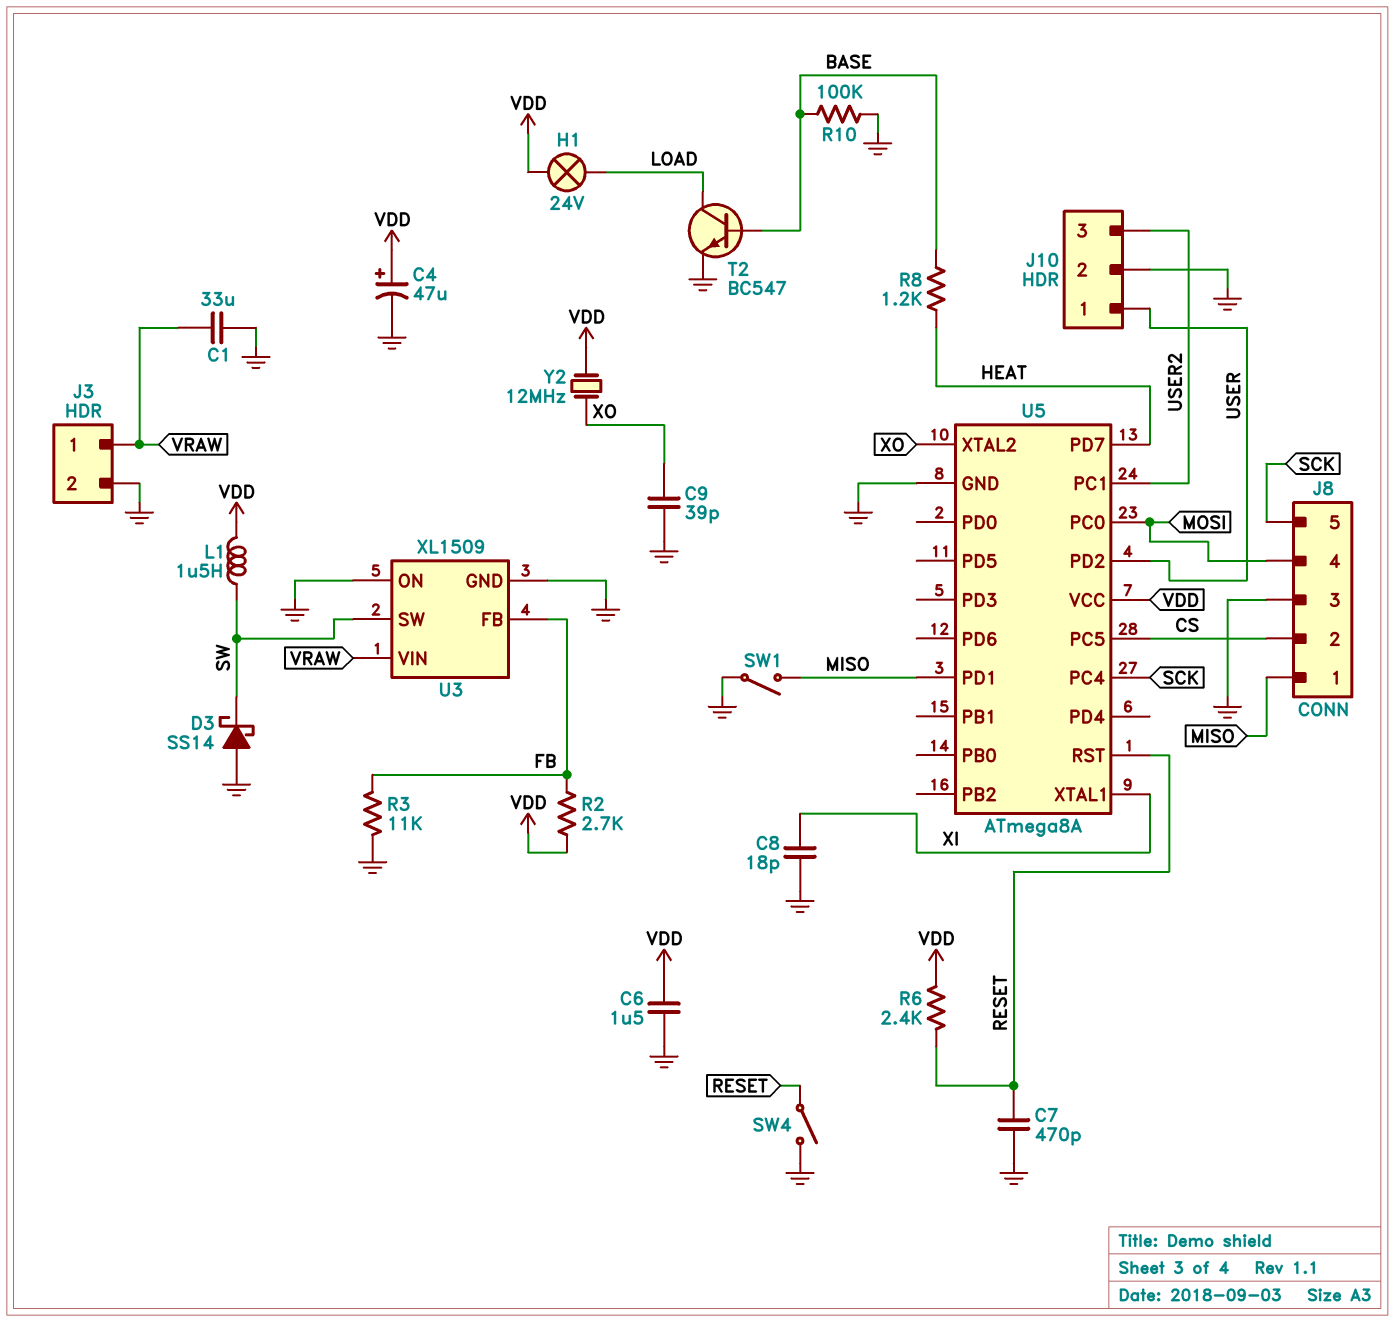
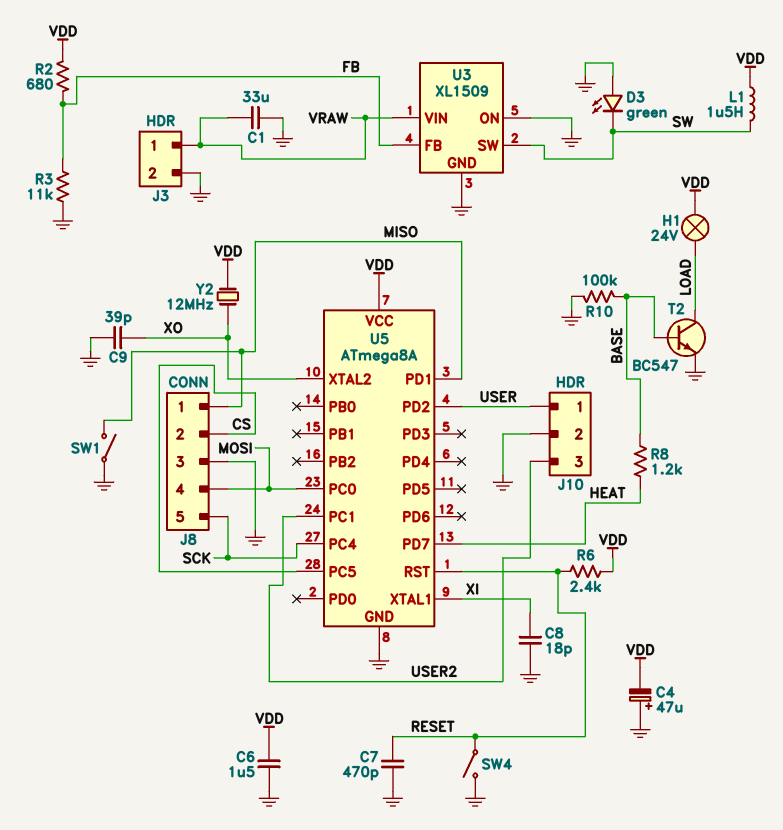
C4: 47uF (plus VDD, minus GND) -> 47uF (plus GND, minus VDD)
D3: schottky SS14 (A GND, K SW) -> LED green (A GND, K SW)
R2: 2.7k (FB, VDD) -> 680 (FB, VDD)

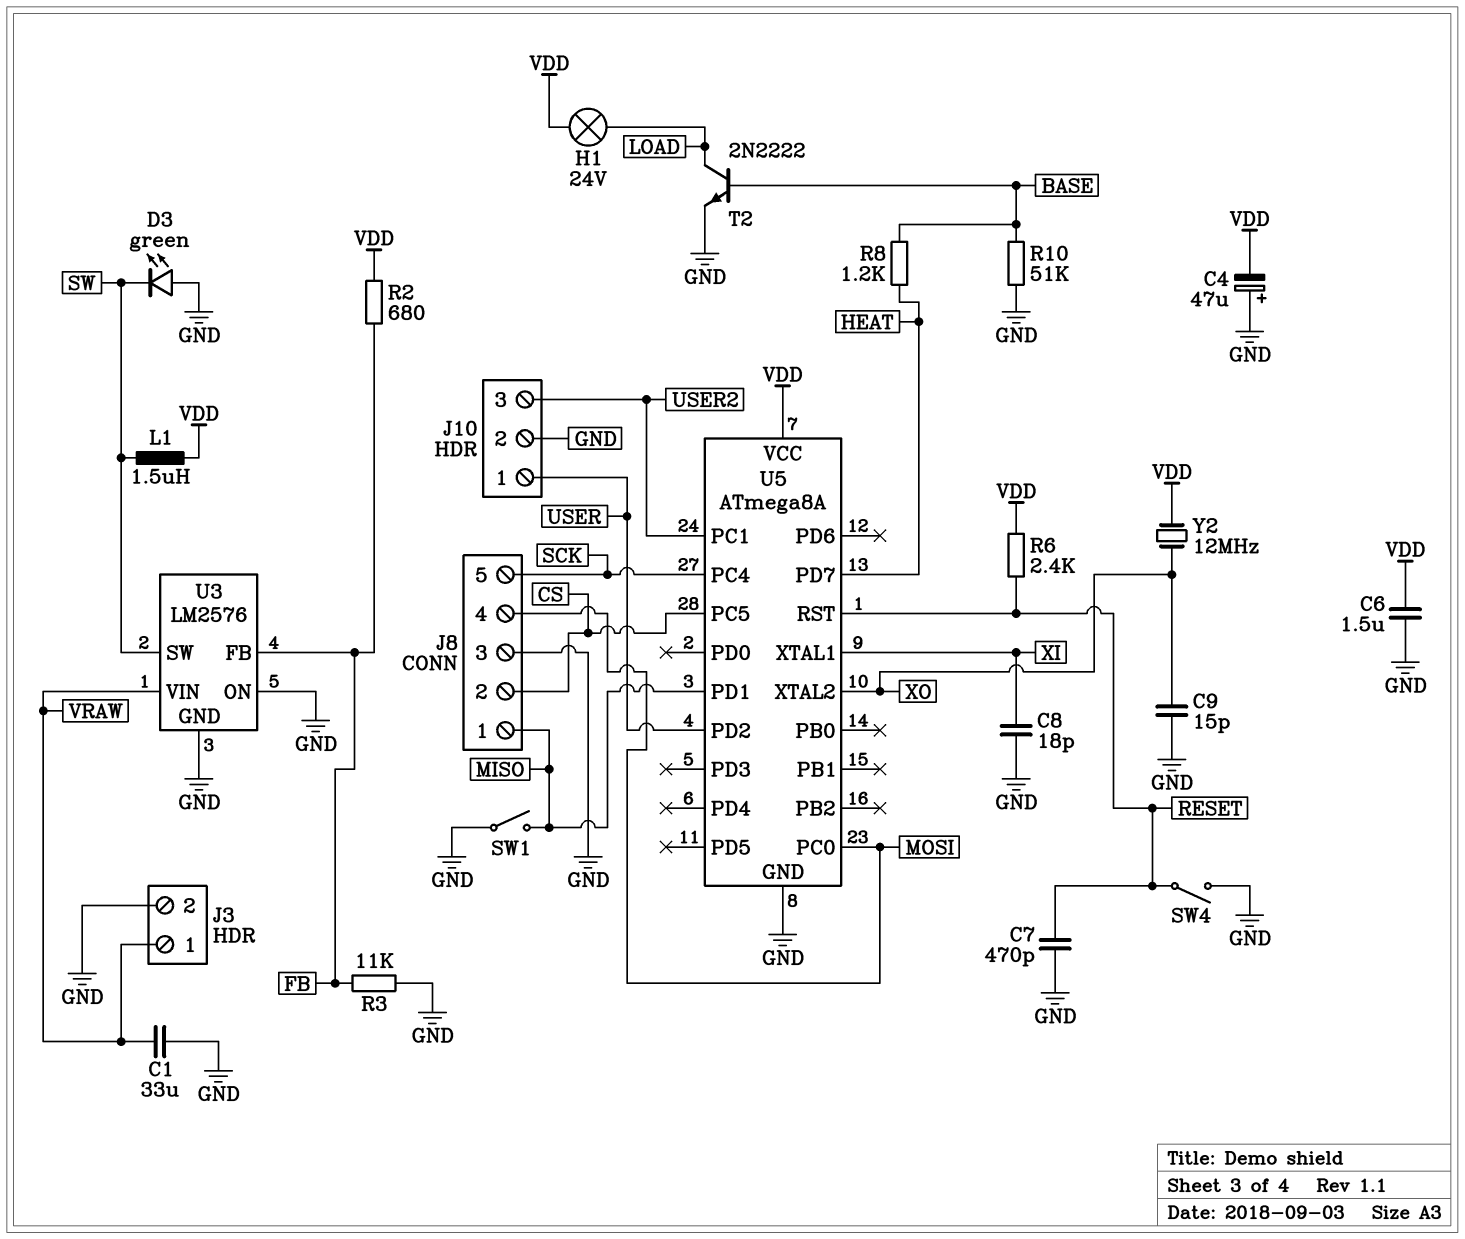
C9: 39pF (GND, XO) -> 15pF (GND, XO)
R10: 100k (BASE, GND) -> 51k (BASE, GND)
T2: NPN BC547 (B BASE, C LOAD, E GND) -> NPN 2N2222 (B BASE, C LOAD, E GND)
U3: XL1509 -> LM2576

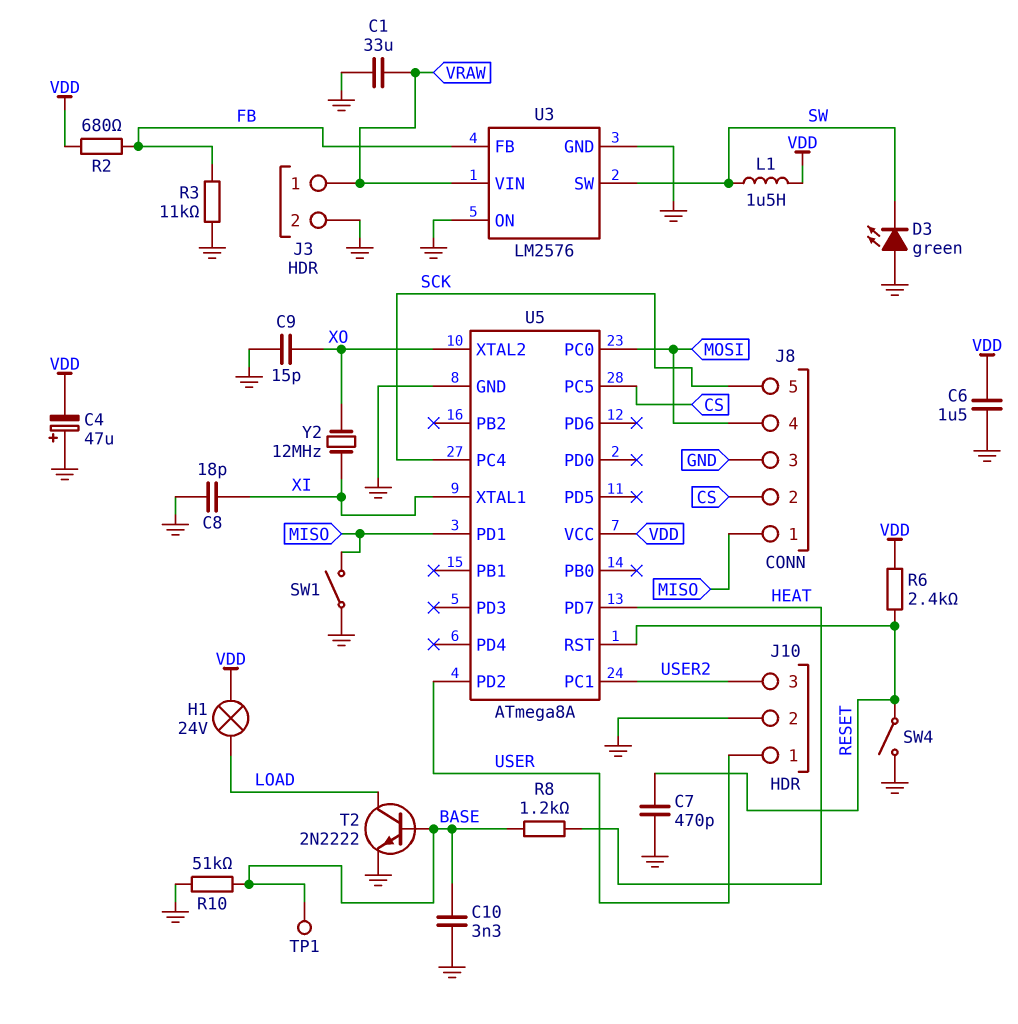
C10: none -> 3.3nF (BASE, GND)
TP1: none -> test point (BASE)
Y2: 12MHz (VDD, XO) -> 12MHz (XI, XO)

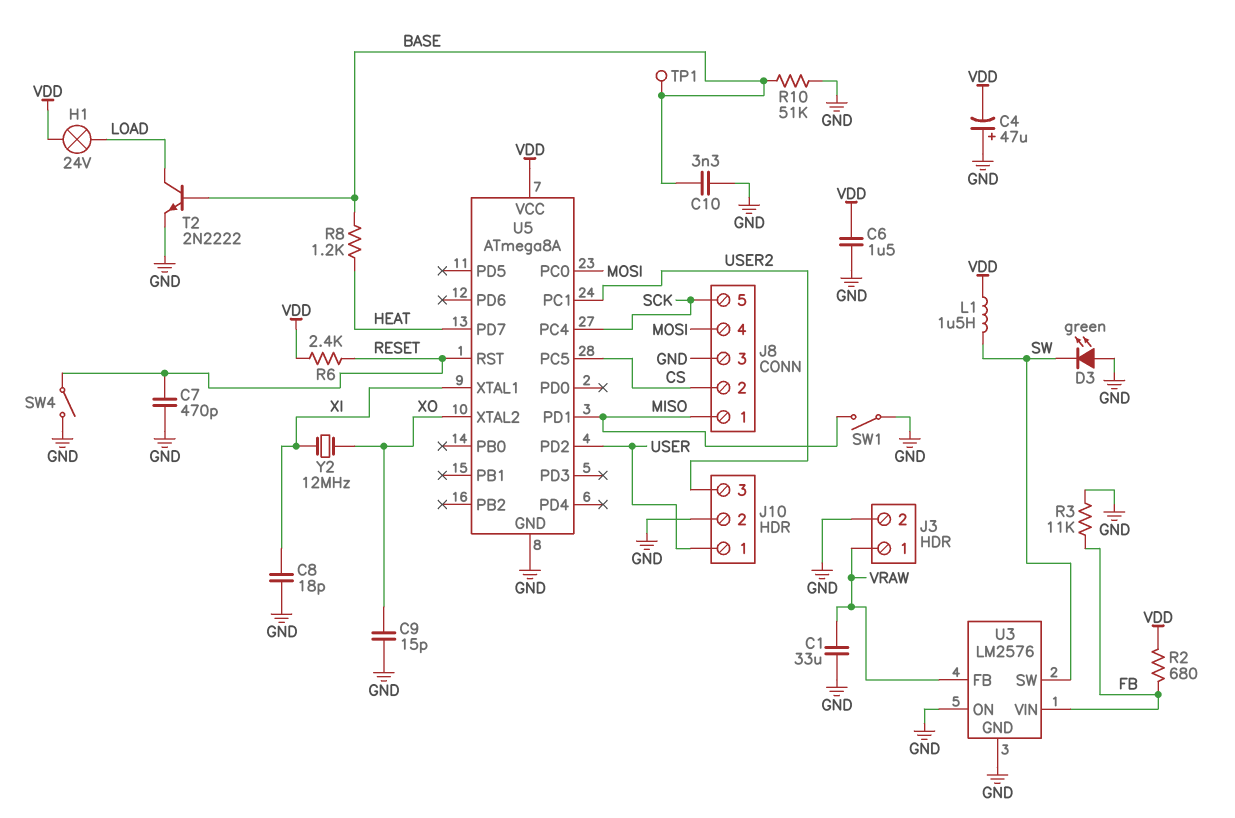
U3 pin FB: FB -> VRAW
U3 pin VIN: VRAW -> FB

